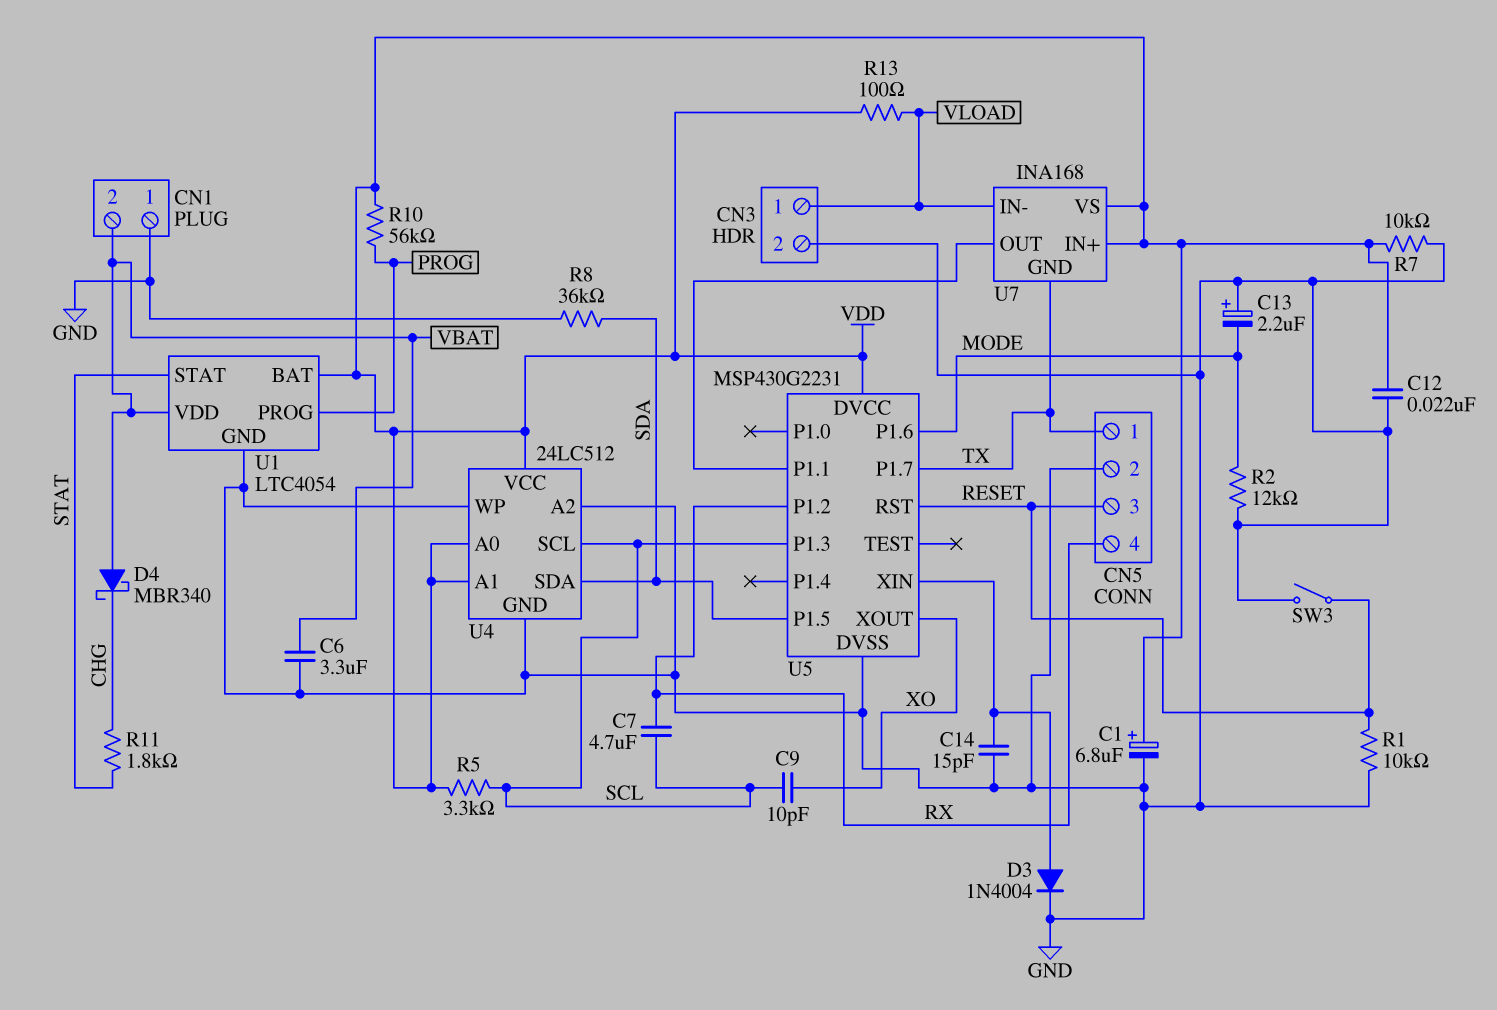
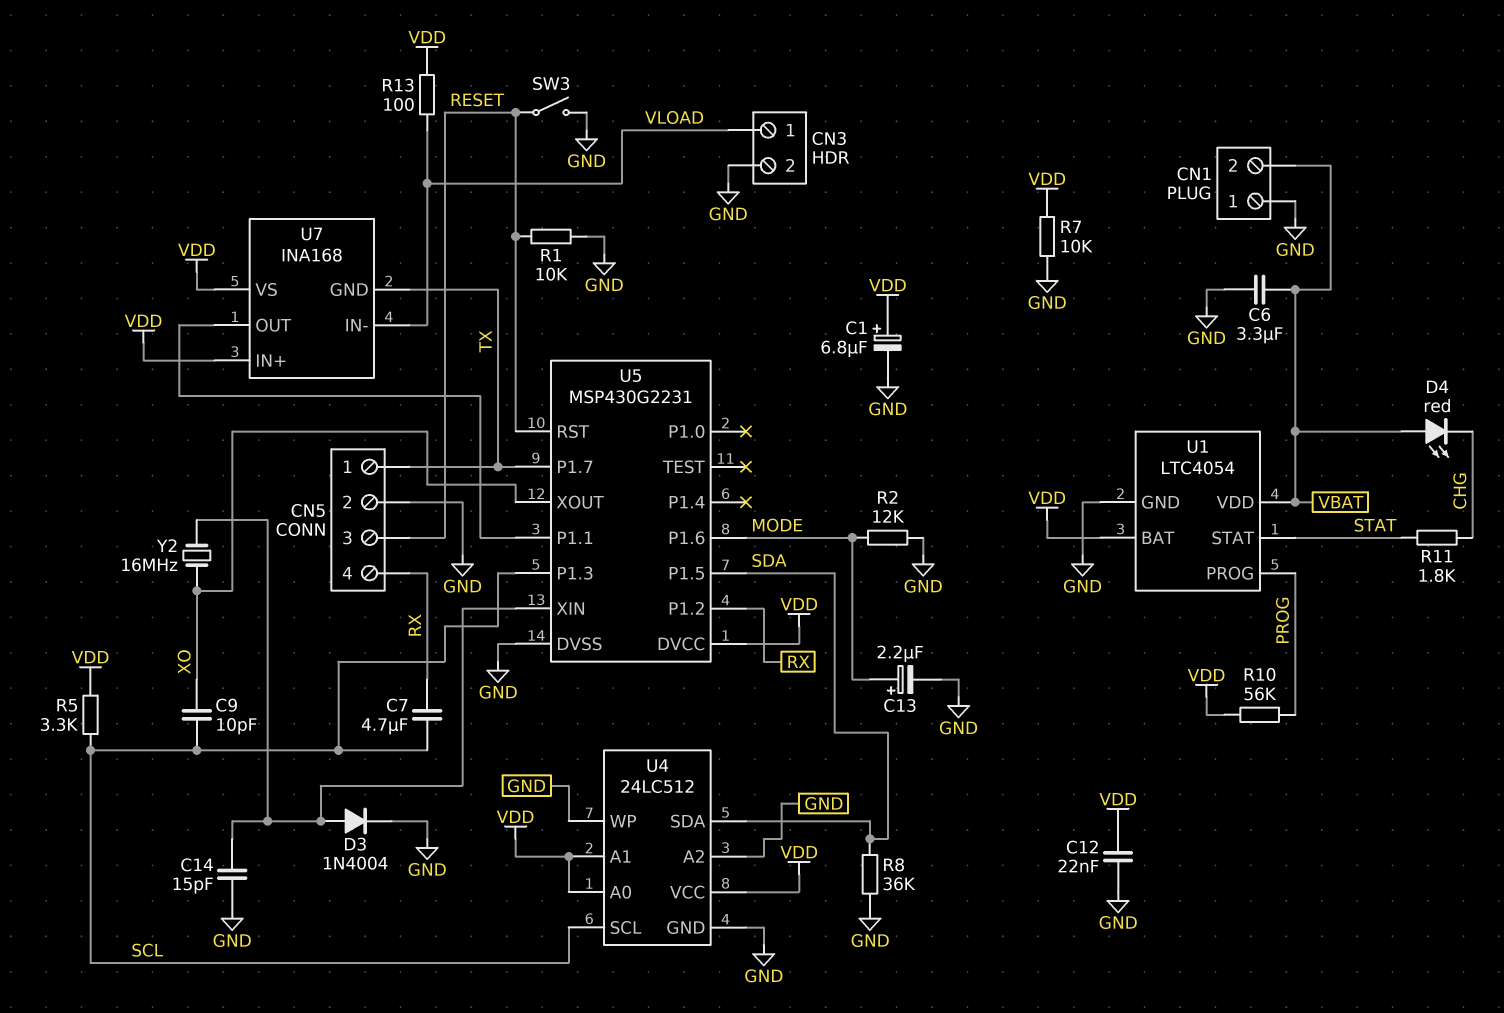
C13: 2.2uF (plus GND, minus MODE) -> 2.2uF (plus MODE, minus GND)
D4: schottky MBR340 (A VBAT, K CHG) -> LED red (A VBAT, K CHG)
Y2: none -> 16MHz (U5/XIN, XO)

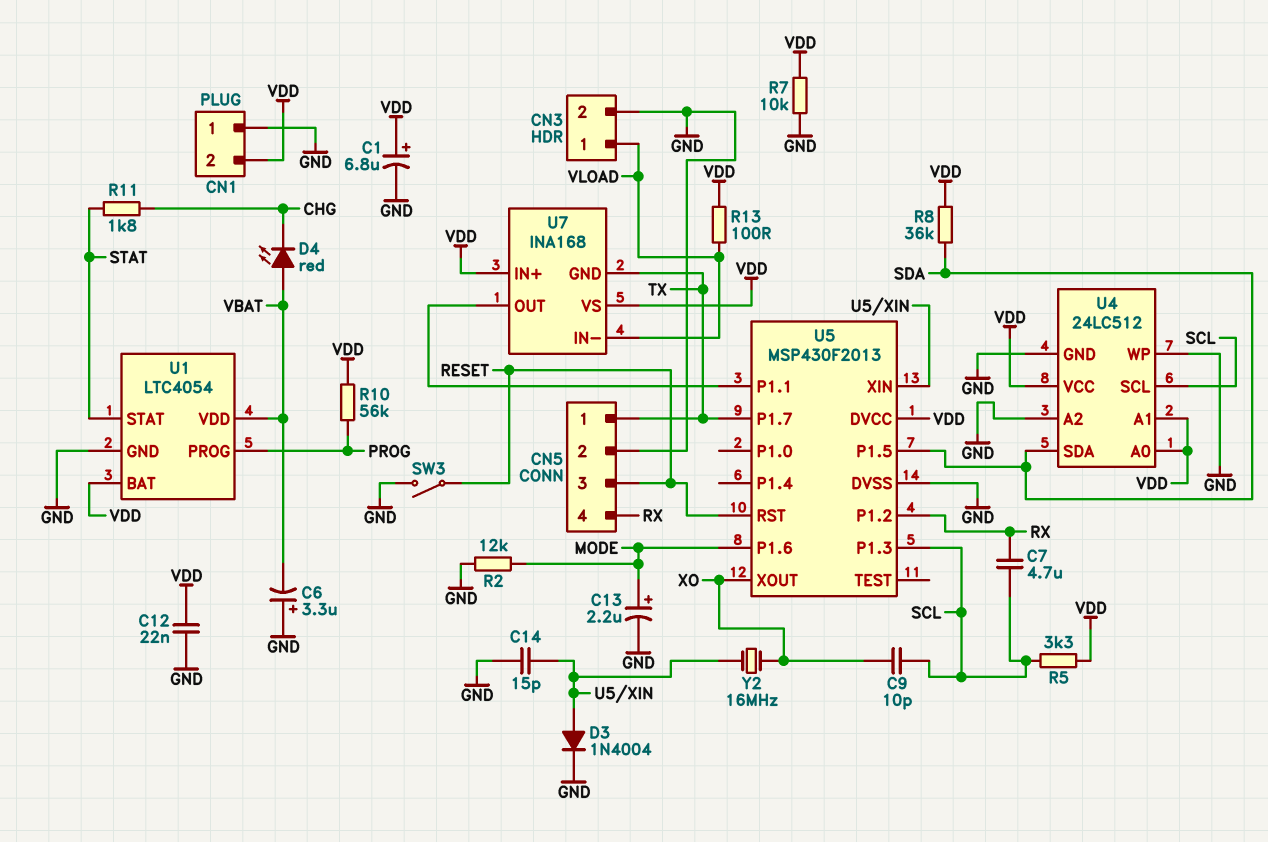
C6: 3.3uF (GND, VBAT) -> 3.3uF (plus GND, minus VBAT)
CN1 pin 2: VBAT -> VDD
R1: 10k (GND, RESET) -> none
R8: 36k (GND, SDA) -> 36k (SDA, VDD)
U5: MSP430G2231 -> MSP430F2013

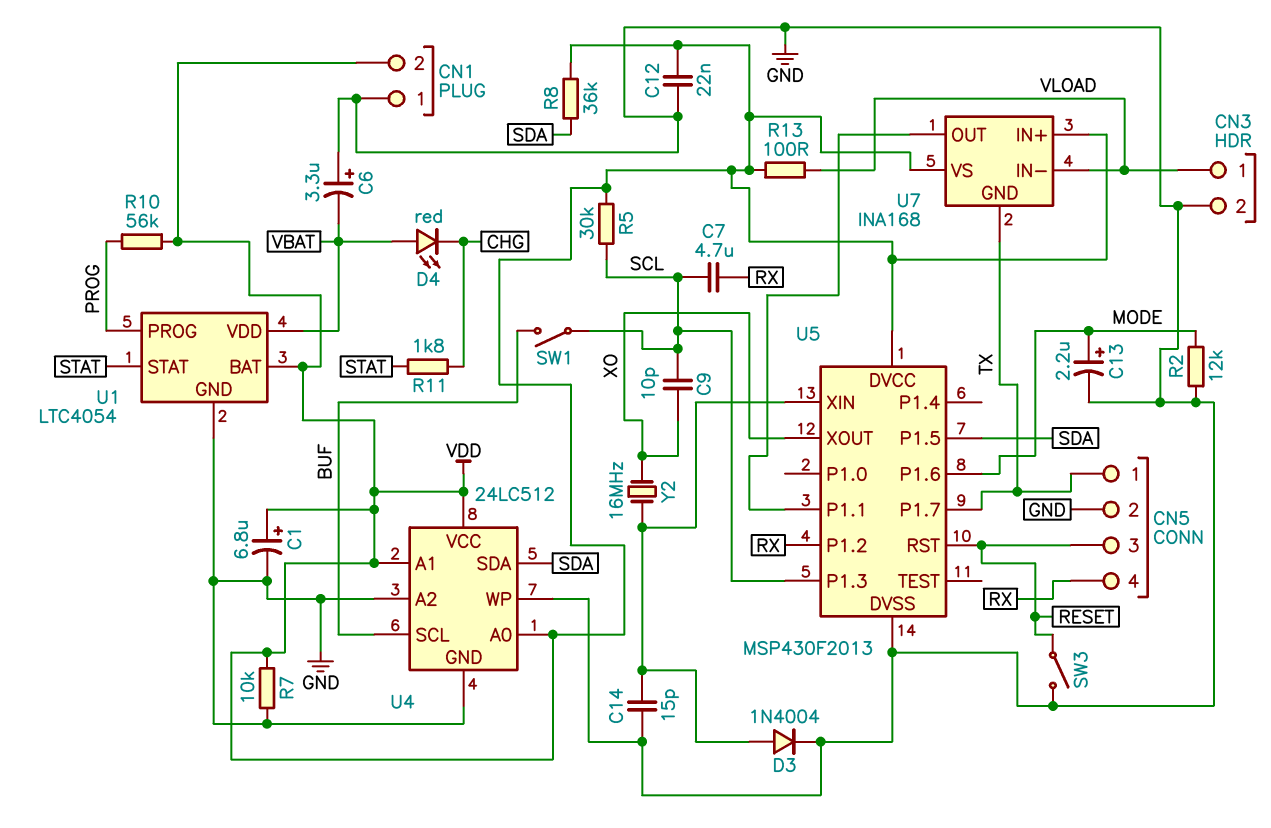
R5: 3.3k (SCL, VDD) -> 30k (SCL, VDD)
SW1: none -> switch (BUF, SCL)
U4 pin SCL: SCL -> BUF

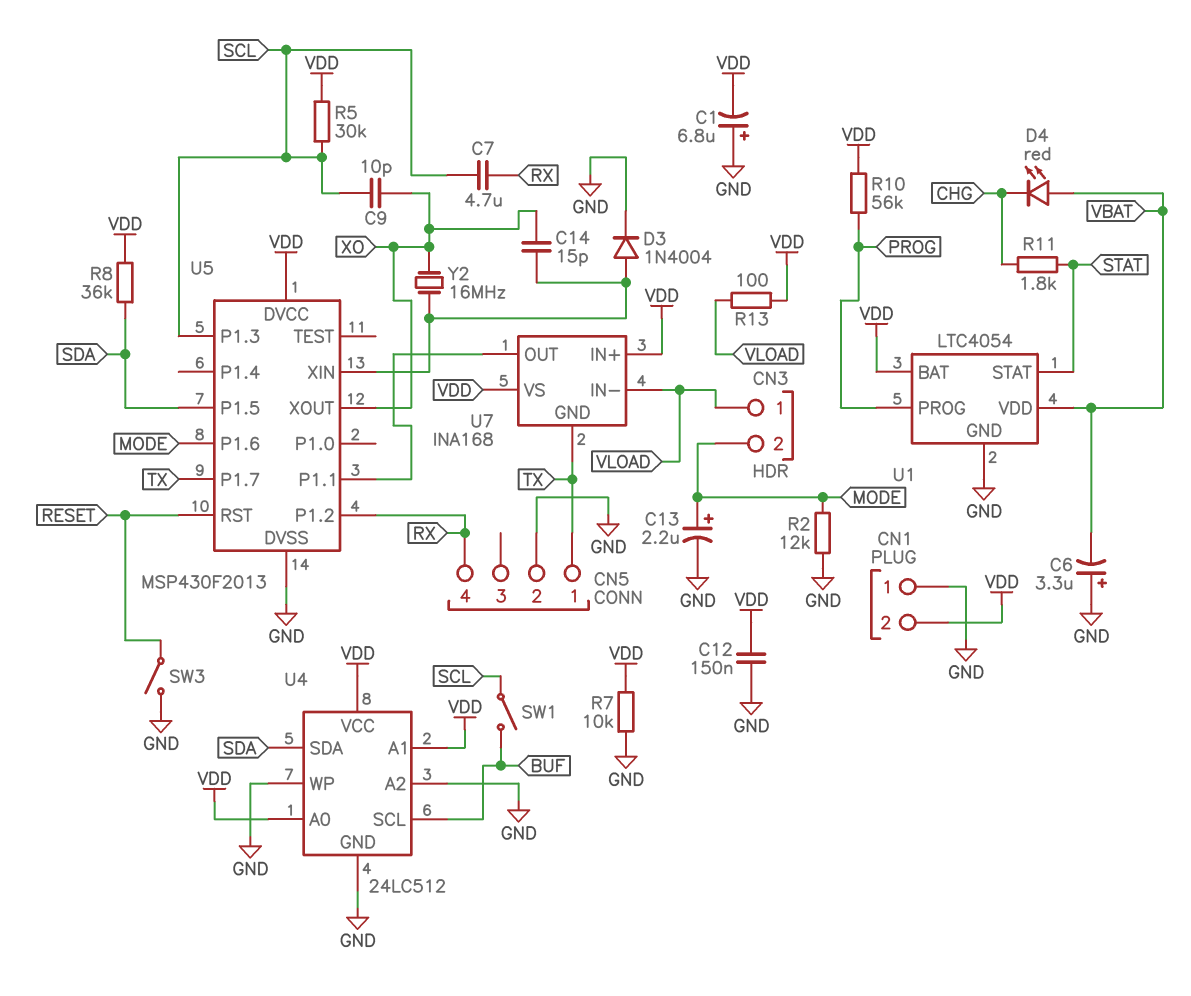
C1: 6.8uF (plus VDD, minus GND) -> 6.8uF (plus GND, minus VDD)
C12: 22nF (GND, VDD) -> 150nF (GND, VDD)
C14: 15pF (GND, U5/XIN) -> 15pF (U5/XIN, XO)
CN3 pin 2: GND -> MODE
CN5 pin 3: RESET -> none

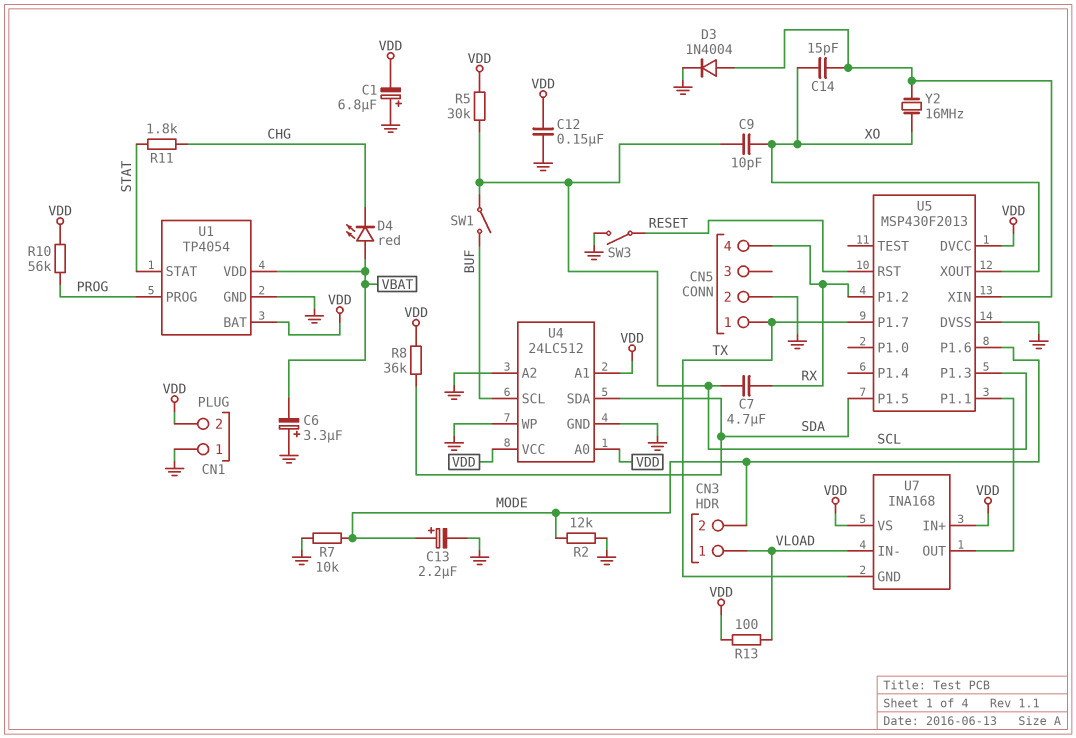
R7: 10k (GND, VDD) -> 10k (GND, MODE)
U1: LTC4054 -> TP4054

